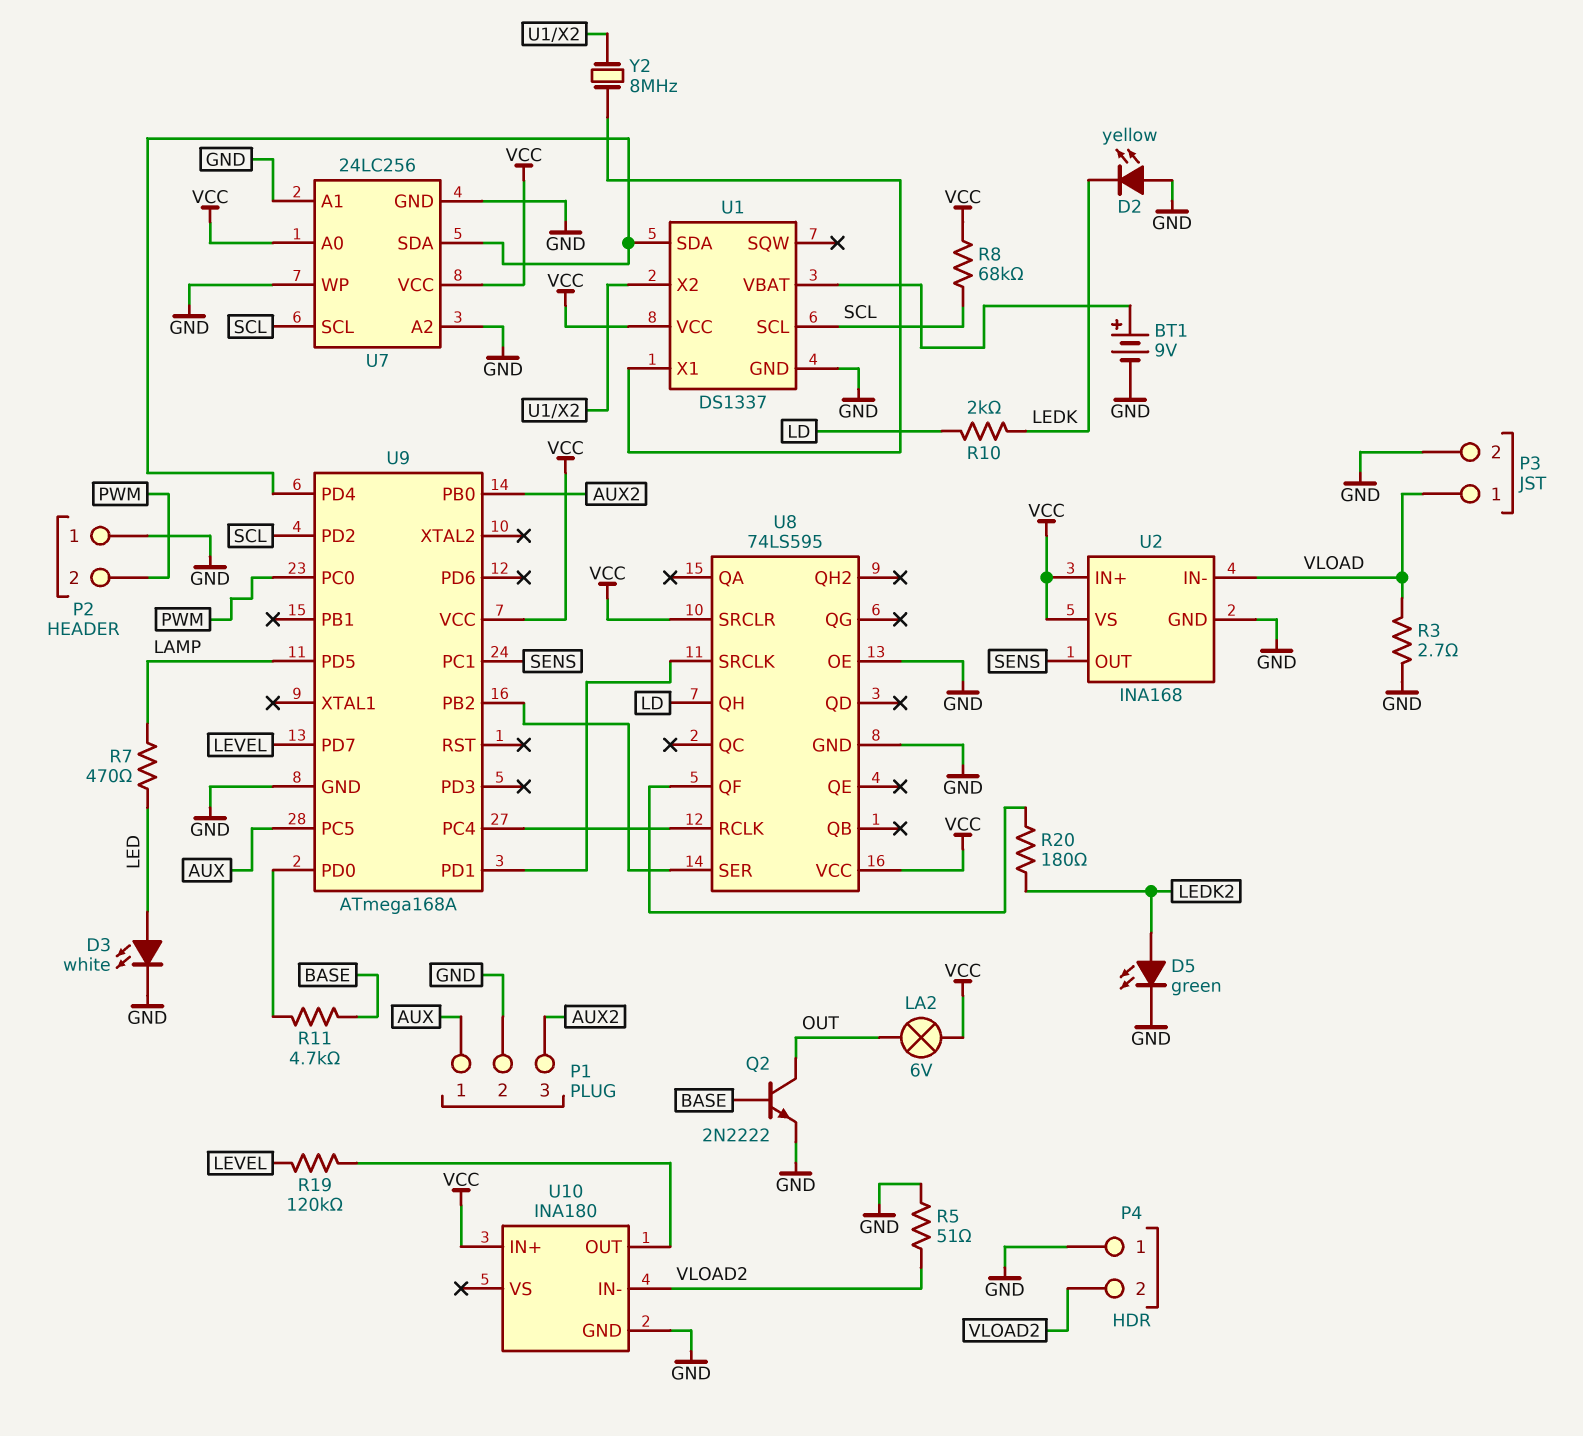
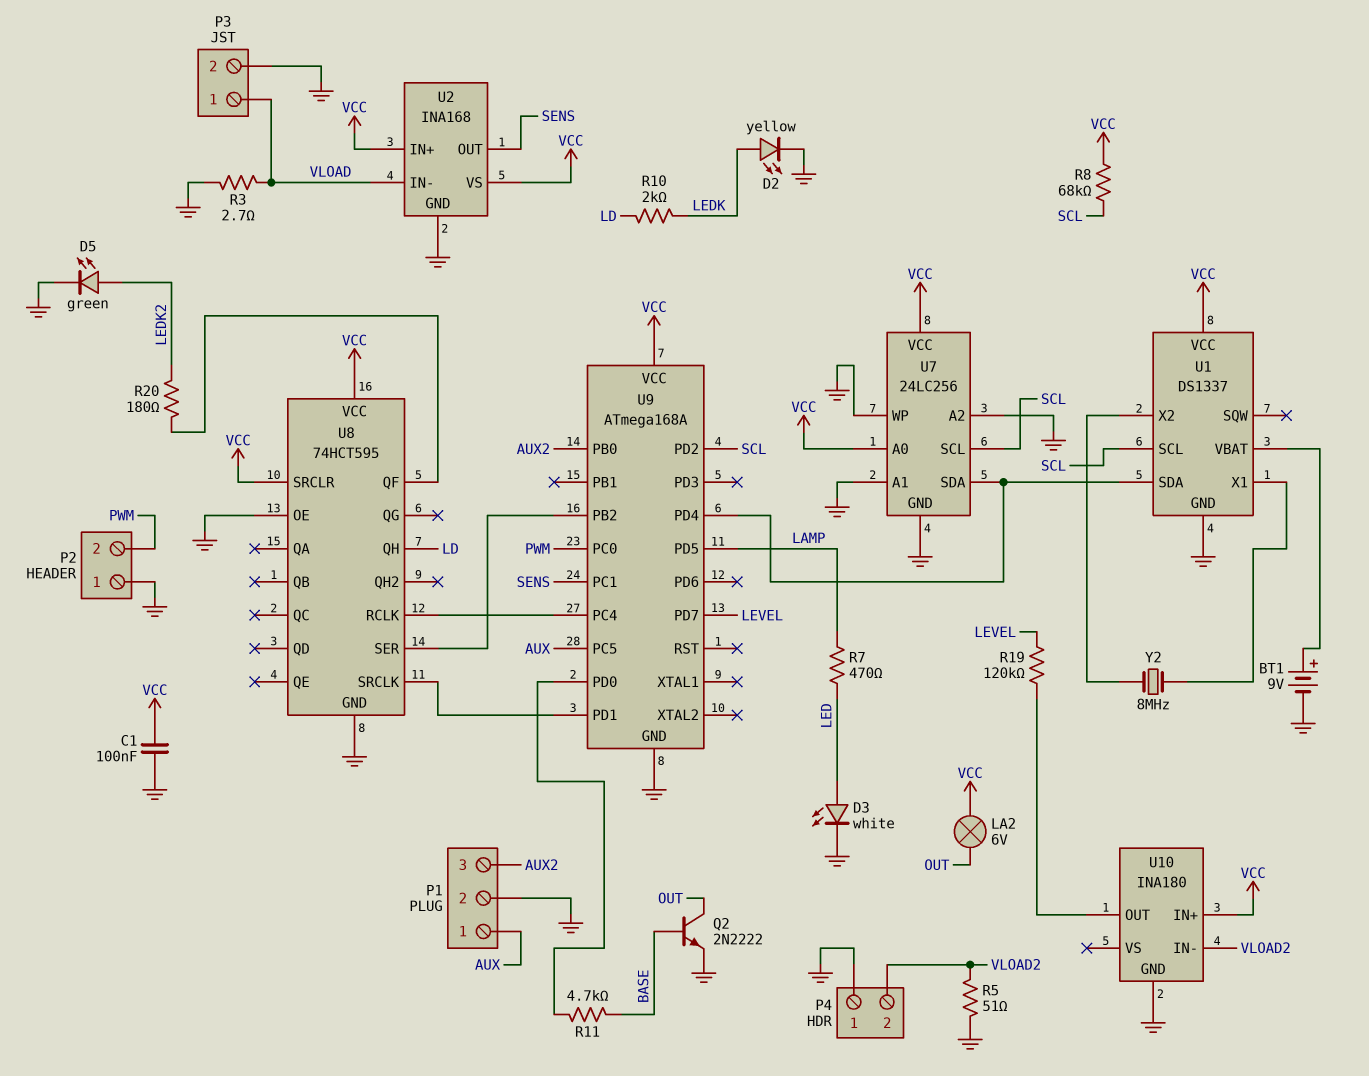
C1: none -> 100nF (GND, VCC)
D2: LED yellow (A GND, K LEDK) -> LED yellow (A LEDK, K GND)
U8: 74LS595 -> 74HCT595

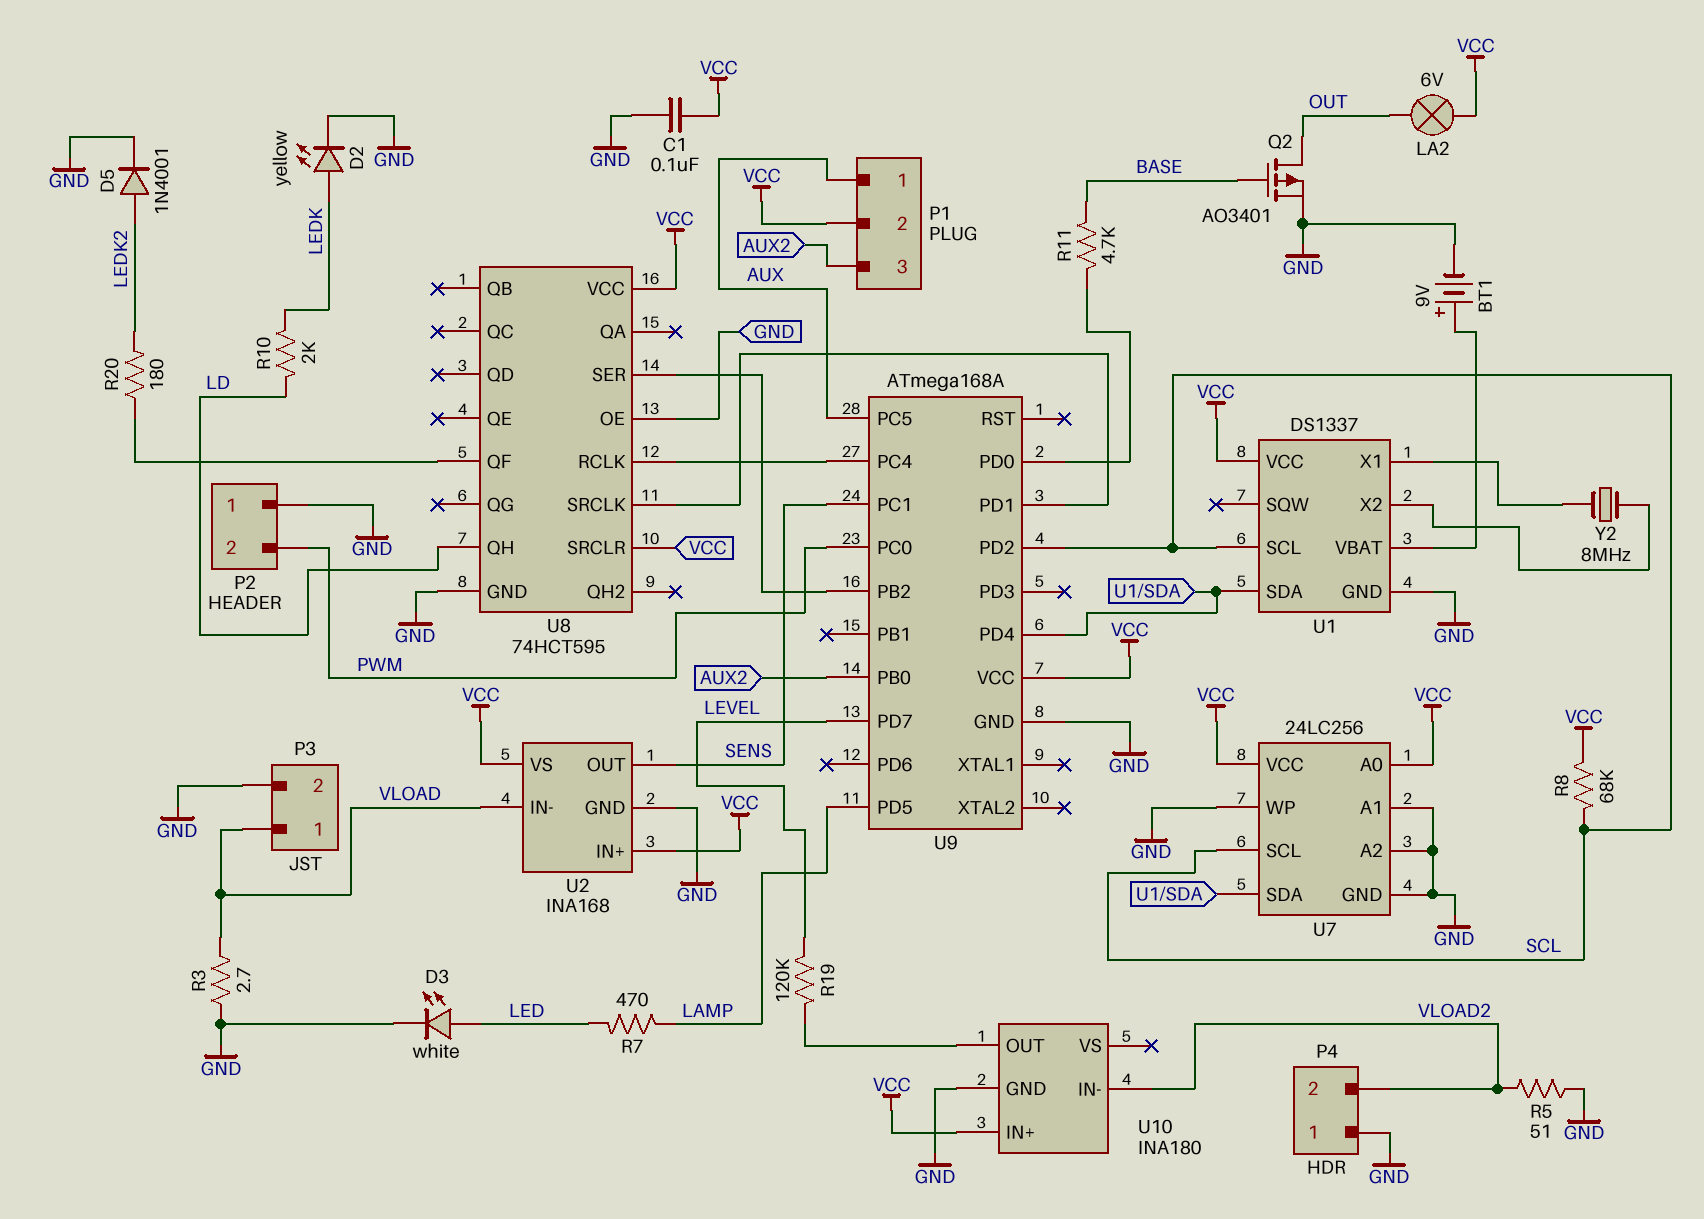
D5: LED green (A LEDK2, K GND) -> diode 1N4001 (A LEDK2, K GND)
P1 pin 2: GND -> VCC
Q2: NPN 2N2222 (B BASE, C OUT, E GND) -> PMOS AO3401 (G BASE, D OUT, S GND)

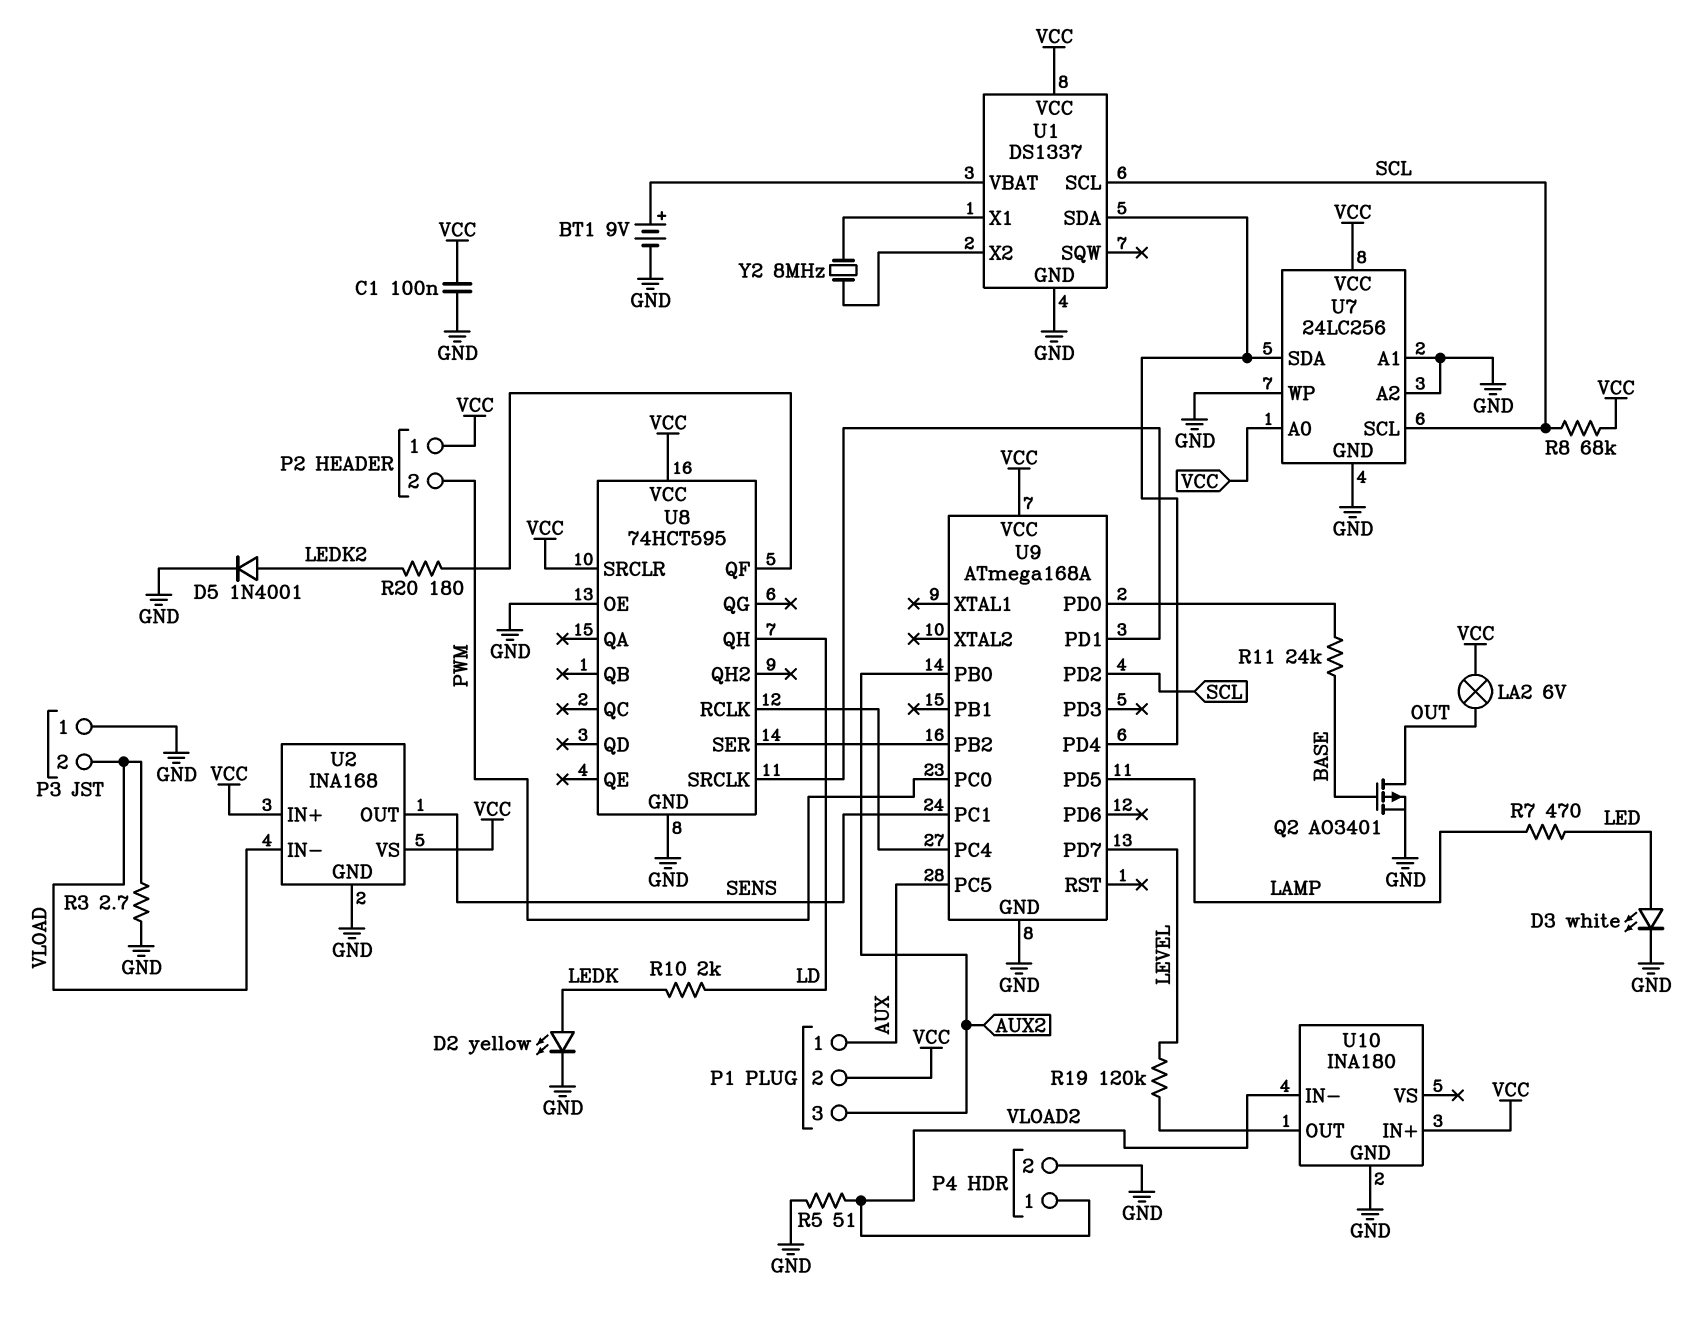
P2 pin 1: GND -> VCC
P3 pin 1: VLOAD -> GND
P3 pin 2: GND -> VLOAD
P4 pin 1: GND -> VLOAD2
P4 pin 2: VLOAD2 -> GND
R11: 4.7k (BASE, U9/PD0) -> 24k (BASE, U9/PD0)

